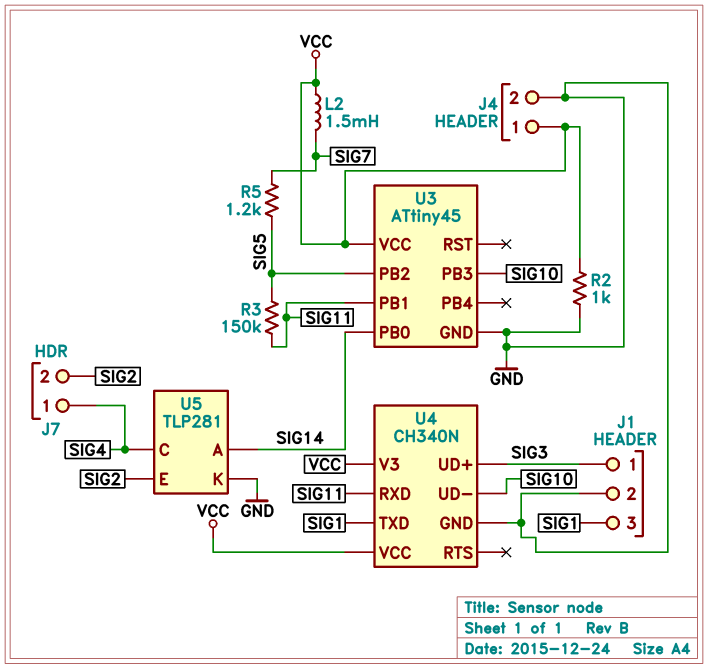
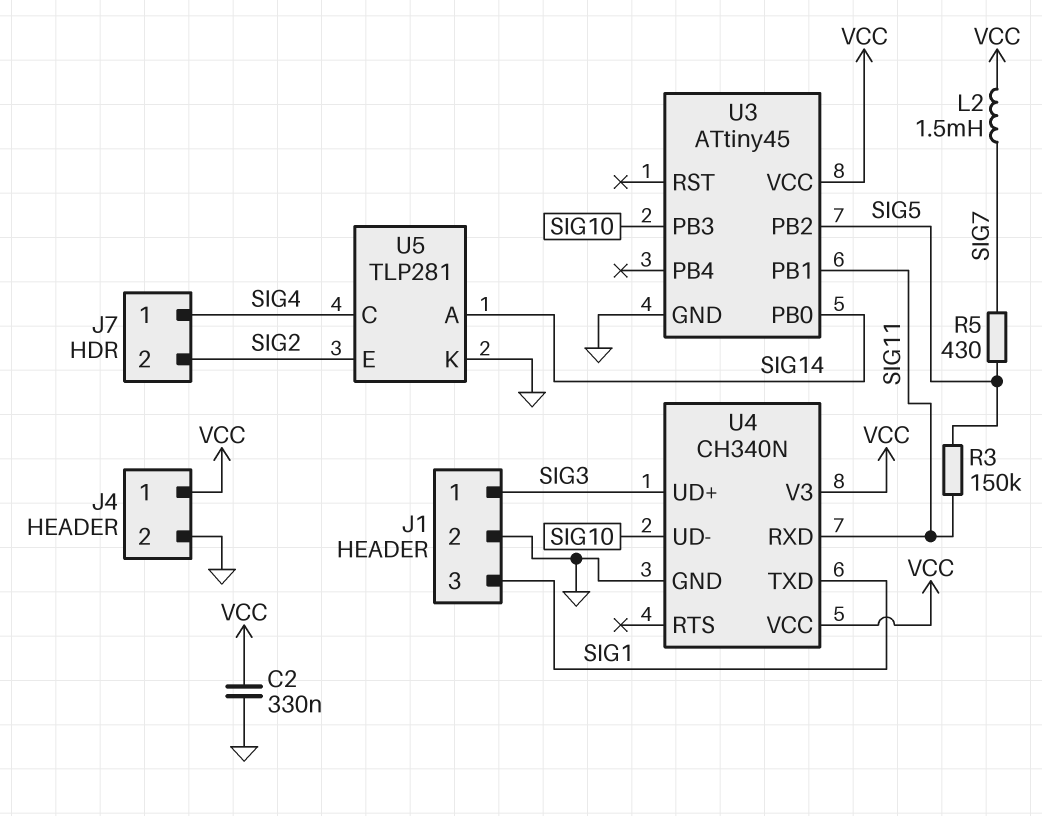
C2: none -> 330nF (GND, VCC)
R2: 1k (GND, VCC) -> none
R5: 1.2k (SIG5, SIG7) -> 430 (SIG5, SIG7)

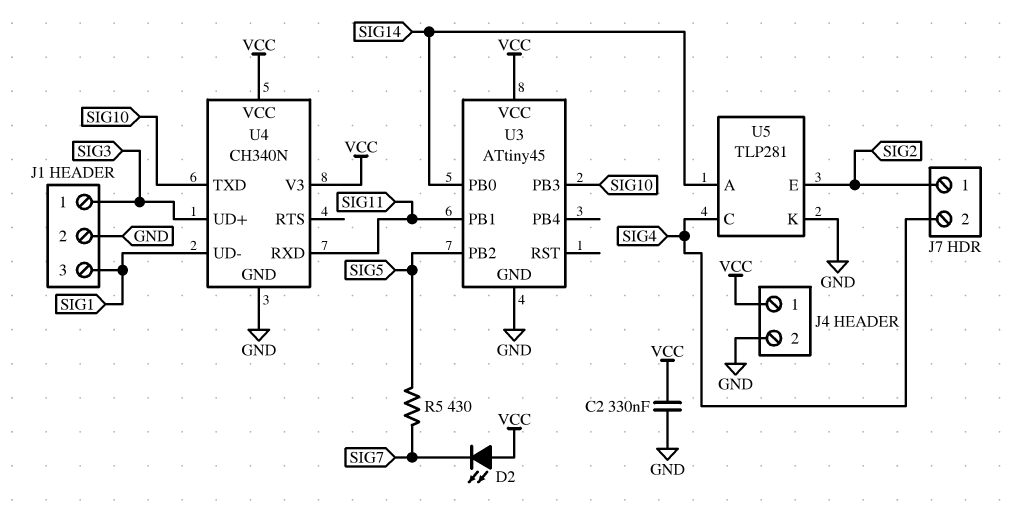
D2: none -> LED (A VCC, K SIG7)
J7 pin 1: SIG4 -> SIG2
J7 pin 2: SIG2 -> SIG4
L2: 1.5mH (SIG7, VCC) -> none
R3: 150k (SIG5, SIG11) -> none
U4 pin TXD: SIG1 -> SIG10
U4 pin UD-: SIG10 -> SIG1

